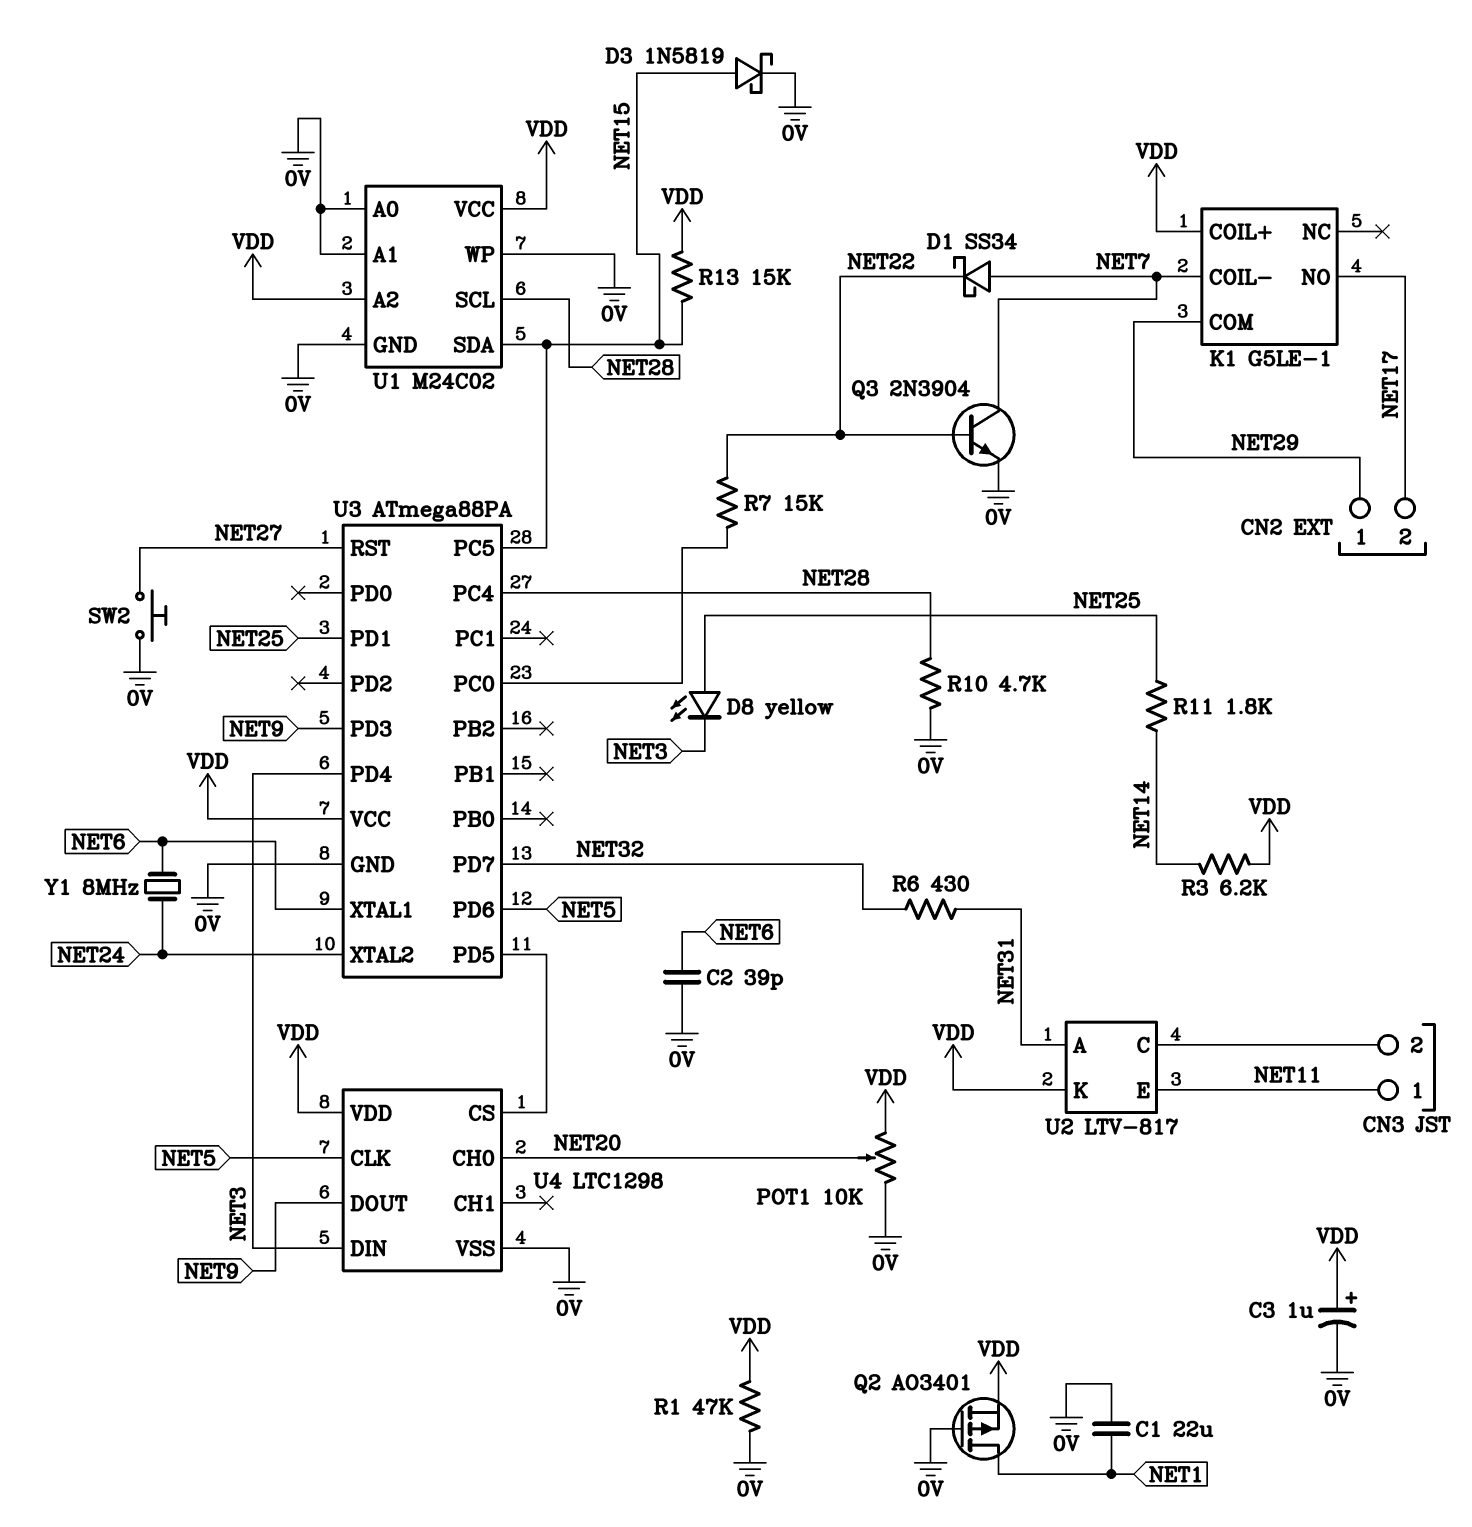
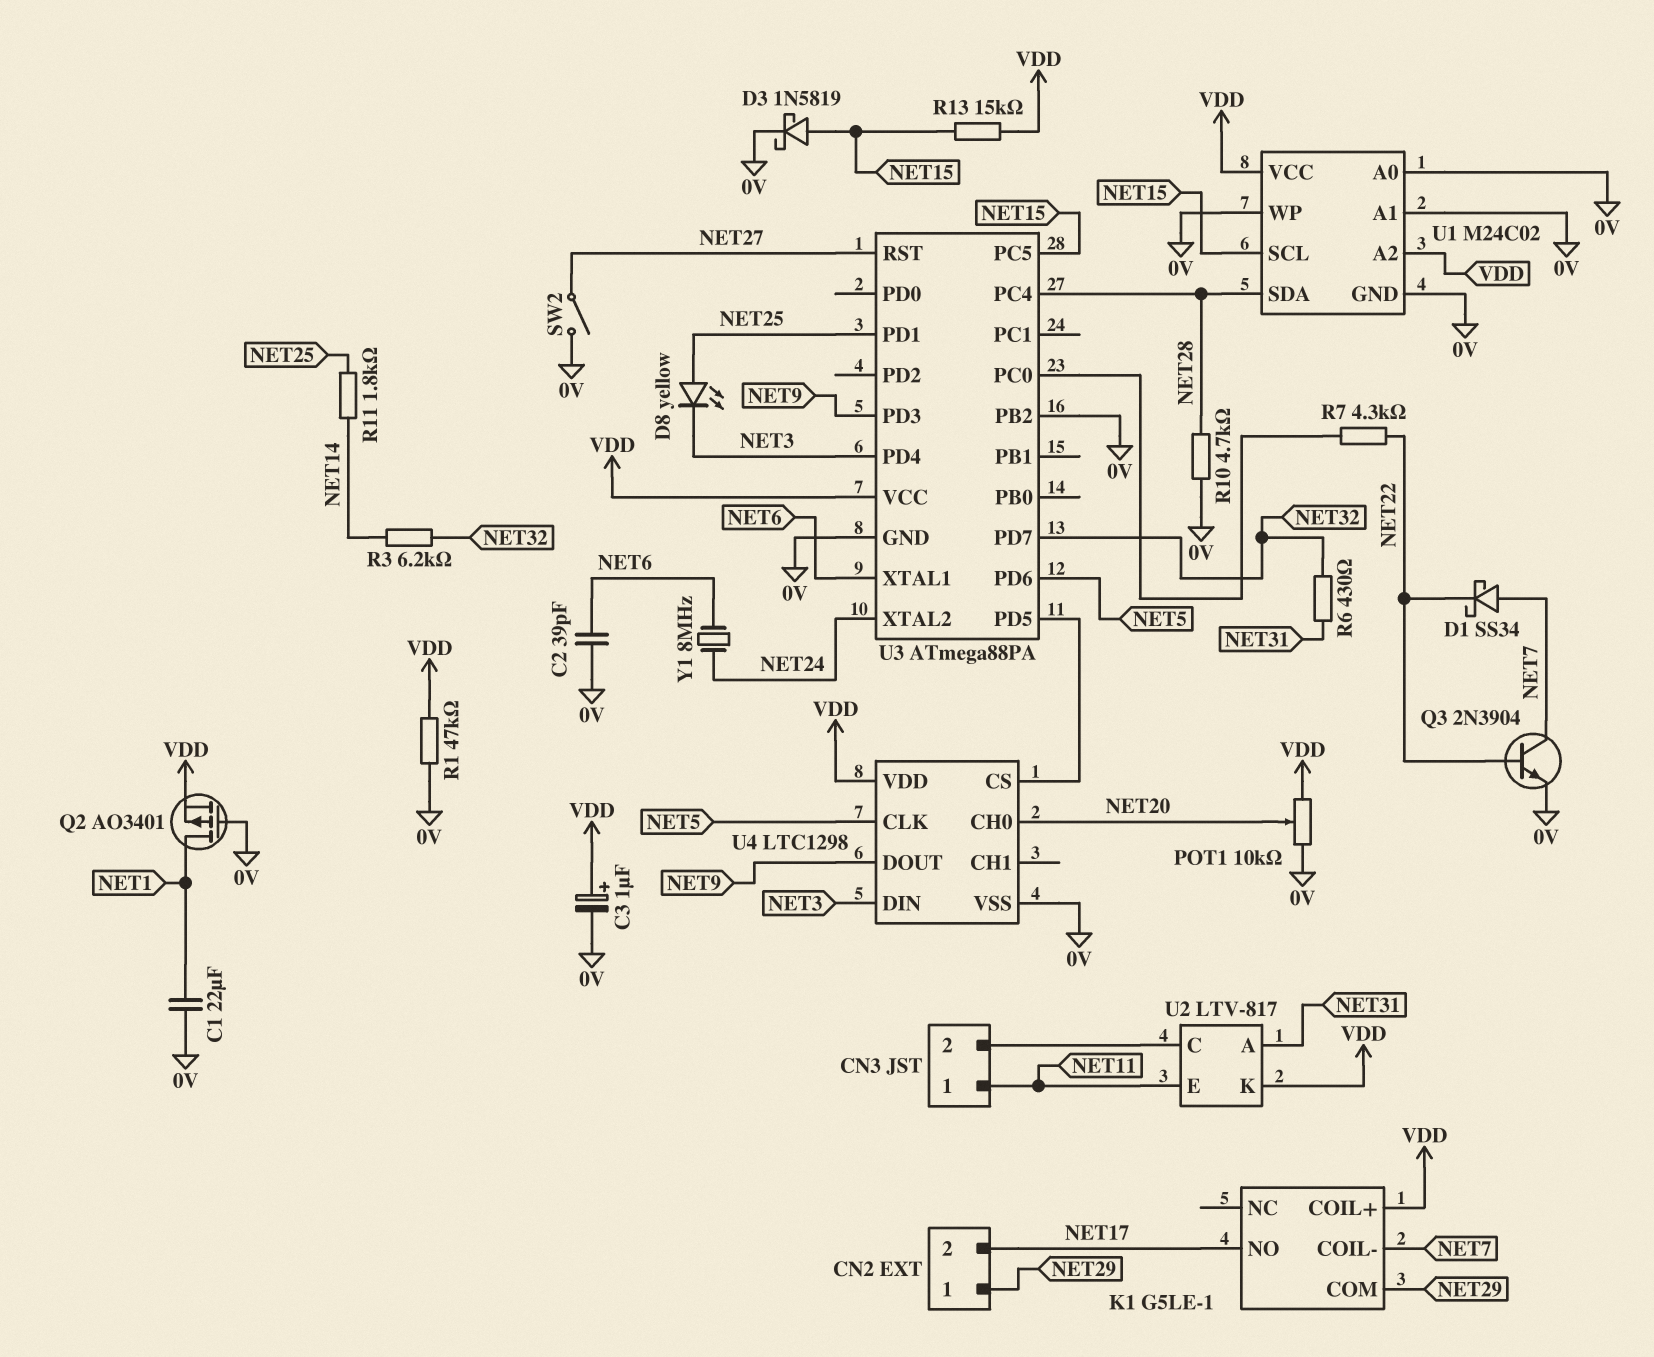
R3: 6.2k (NET14, VDD) -> 6.2k (NET14, NET32)
R7: 15k (NET22, U3/PC0) -> 4.3k (NET22, U3/PC0)
SW2: button (0V, NET27) -> switch (0V, NET27)
U1 pin SCL: NET28 -> NET15
U1 pin SDA: NET15 -> NET28
U3 pin PB2: none -> 0V

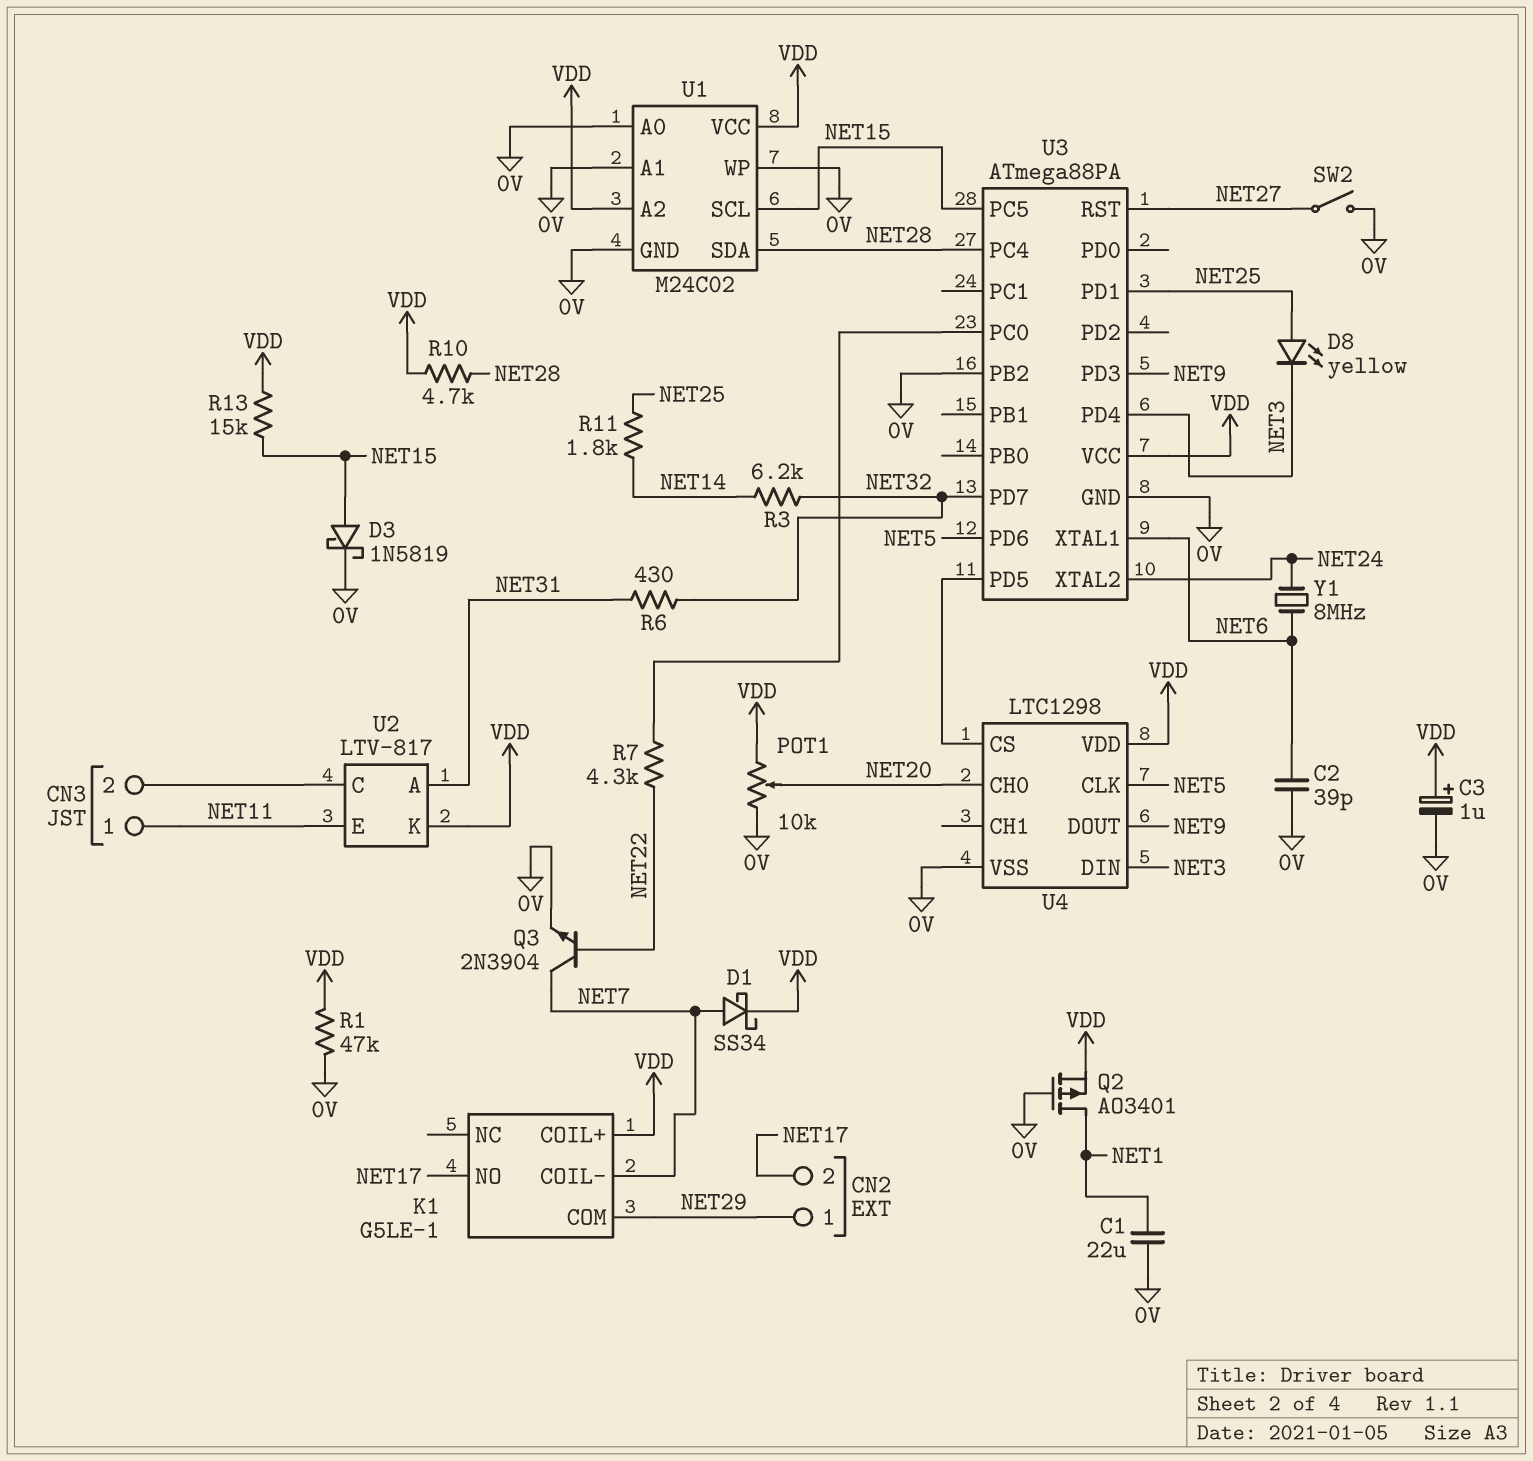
D1: schottky SS34 (A NET7, K NET22) -> schottky SS34 (A NET7, K VDD)
R10: 4.7k (0V, NET28) -> 4.7k (NET28, VDD)

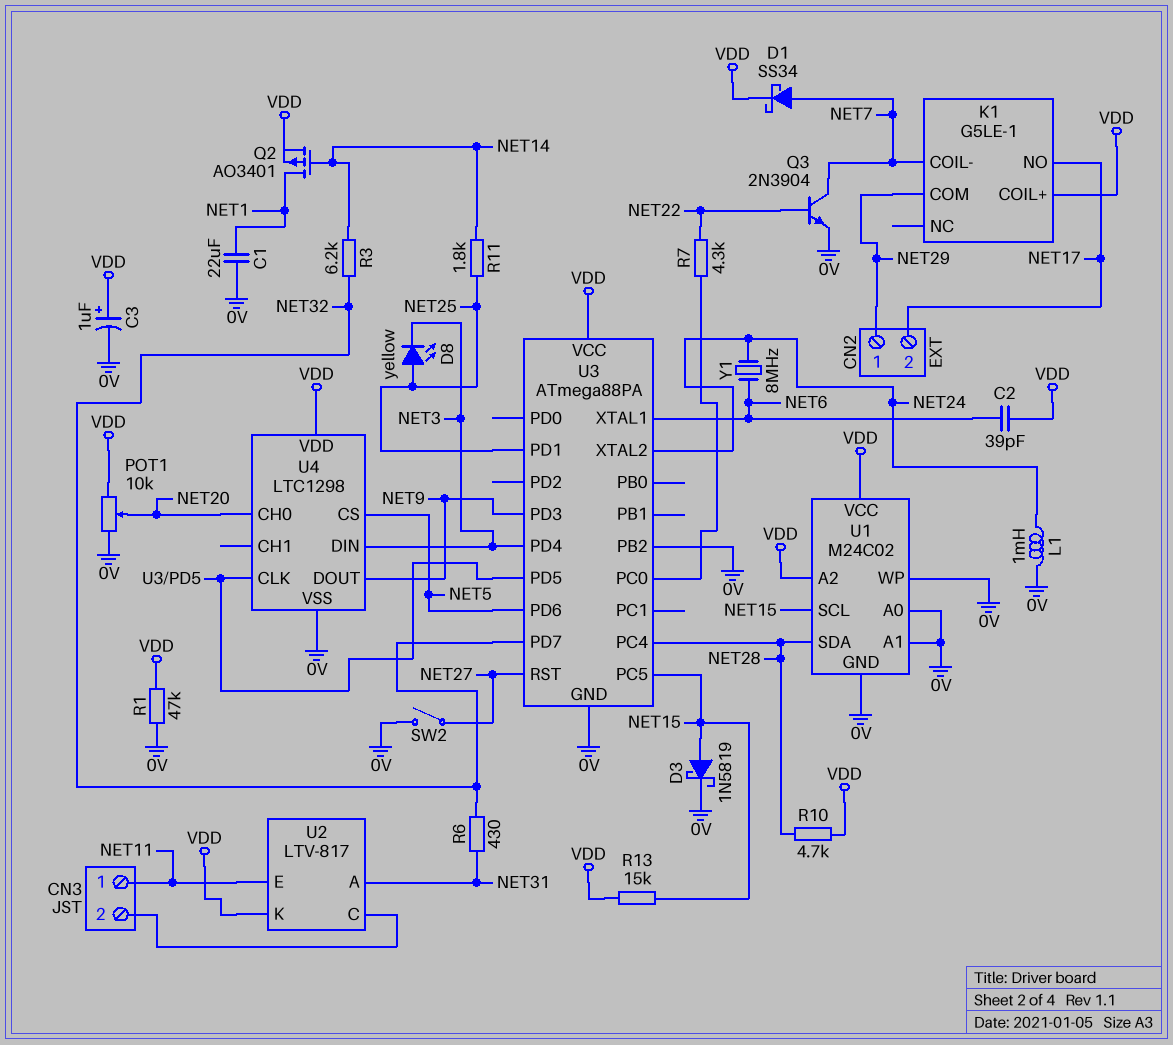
C2: 39pF (0V, NET6) -> 39pF (NET6, VDD)
L1: none -> 1mH (0V, NET24)
Q2: PMOS AO3401 (G 0V, D NET1, S VDD) -> PMOS AO3401 (G NET14, D NET1, S VDD)
U4 pin CLK: NET5 -> U3/PD5
U4 pin CS: U3/PD5 -> NET5

